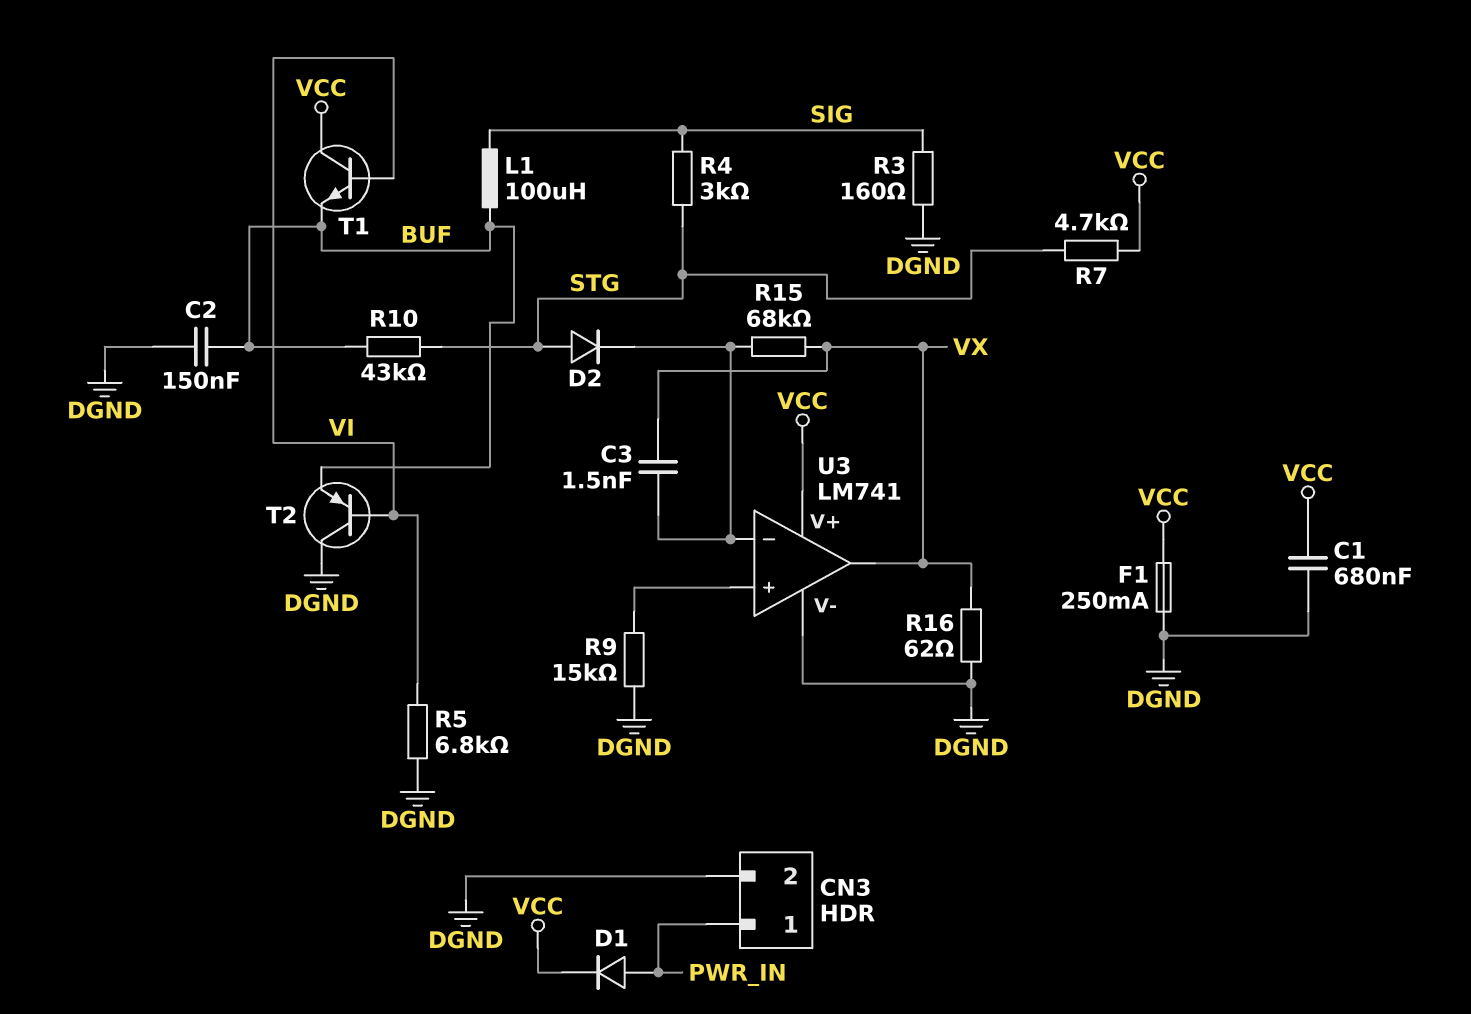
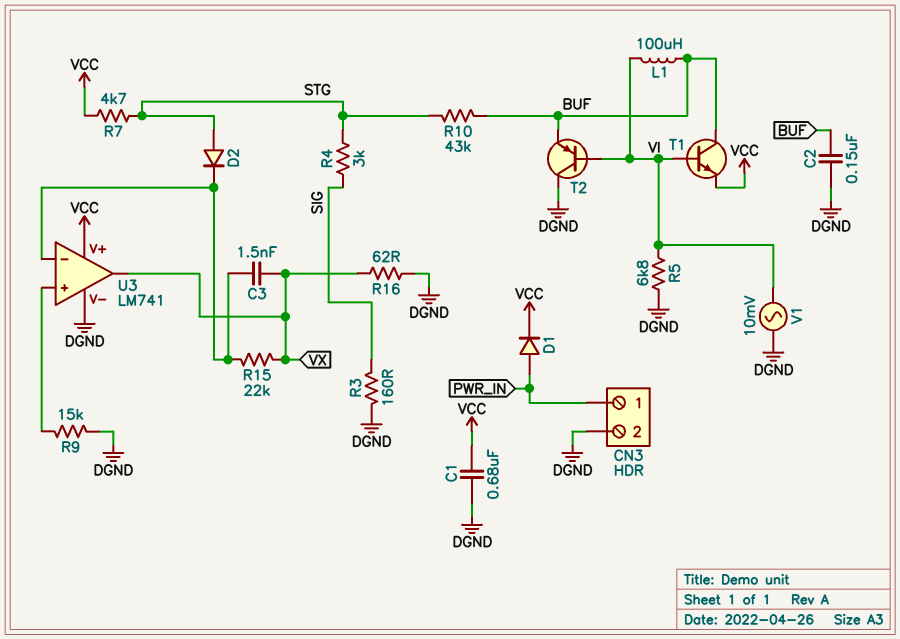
F1: 250mA (DGND, VCC) -> none
L1: 100uH (BUF, SIG) -> 100uH (BUF, VI)
R15: 68k (U3/in-, VX) -> 22k (U3/in-, VX)
T1: NPN (B VI, C VCC, E BUF) -> NPN (B VI, C BUF, E VCC)
V1: none -> AC 10mV (DGND, VI)

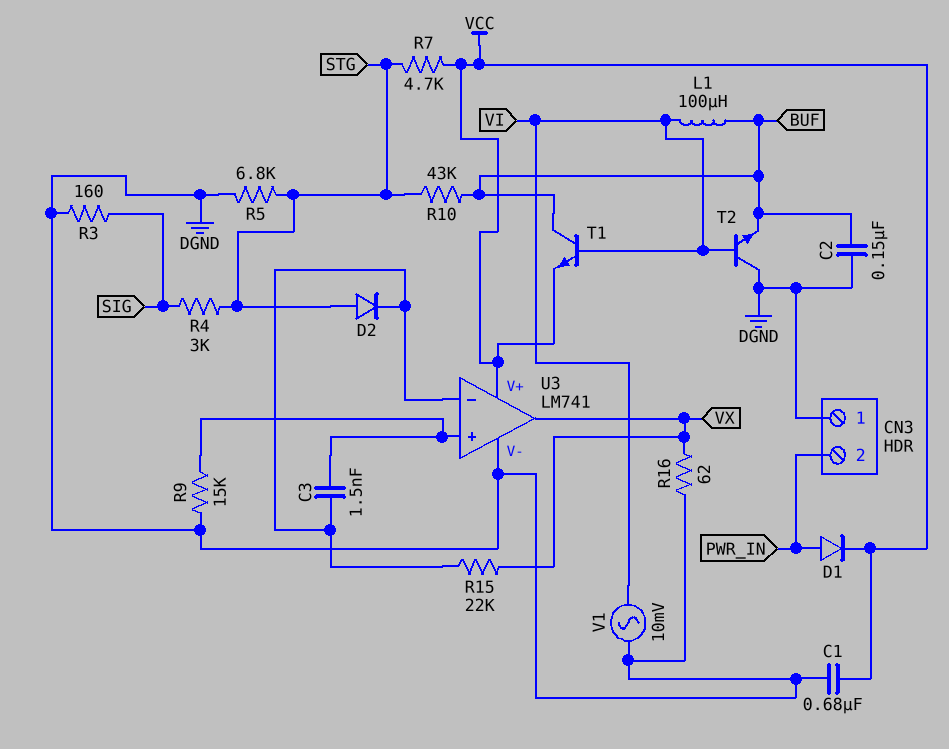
C3: 1.5nF (U3/in-, VX) -> 1.5nF (U3/in+, U3/in-)
CN3 pin 1: PWR_IN -> DGND
CN3 pin 2: DGND -> PWR_IN
R5: 6.8k (DGND, VI) -> 6.8k (DGND, STG)
T2: PNP (B VI, C DGND, E BUF) -> NPN (B VI, C DGND, E BUF)

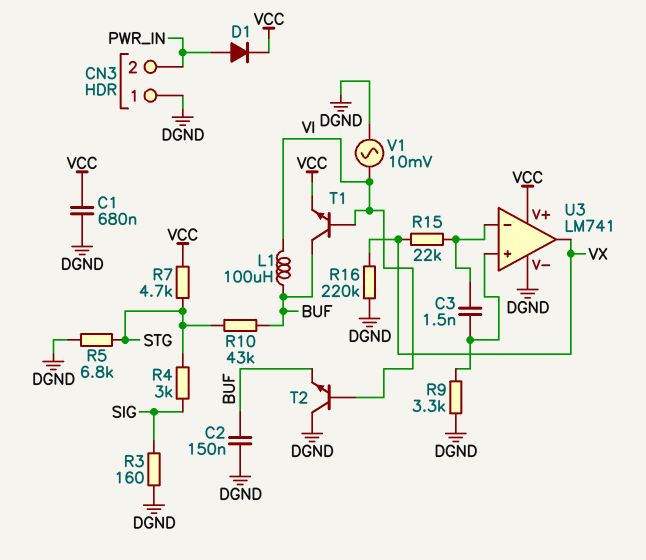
D2: diode (A STG, K U3/in-) -> none
R9: 15k (DGND, U3/in+) -> 3.3k (DGND, U3/in+)
R16: 62 (DGND, VX) -> 220k (DGND, VX)

